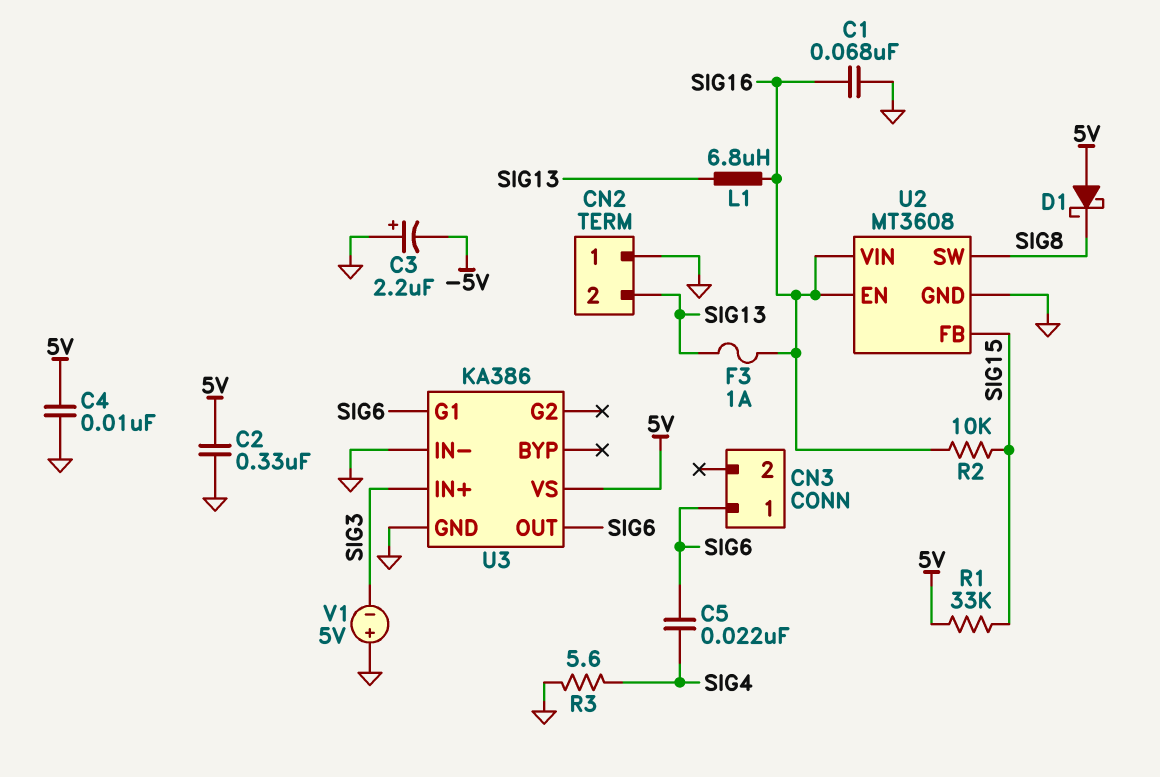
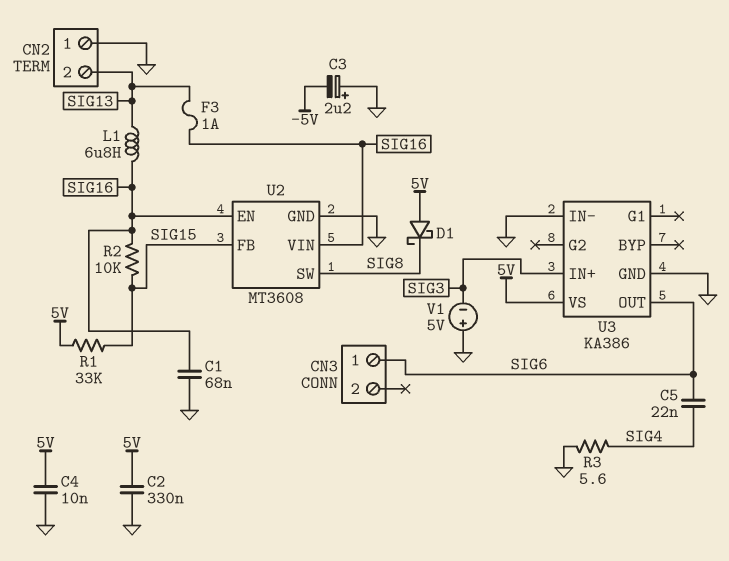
U3 pin G1: SIG6 -> none

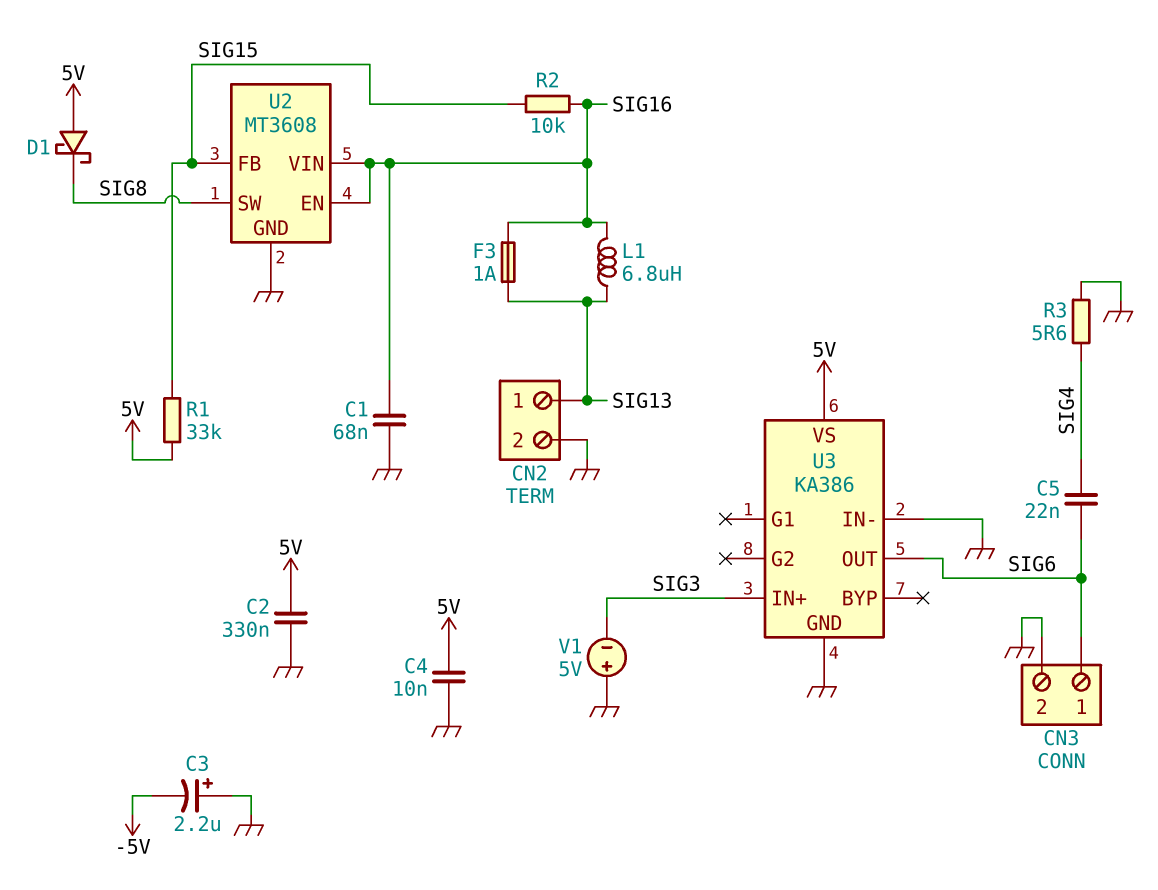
CN2 pin 1: GND -> SIG13
CN2 pin 2: SIG13 -> GND
CN3 pin 2: none -> GND

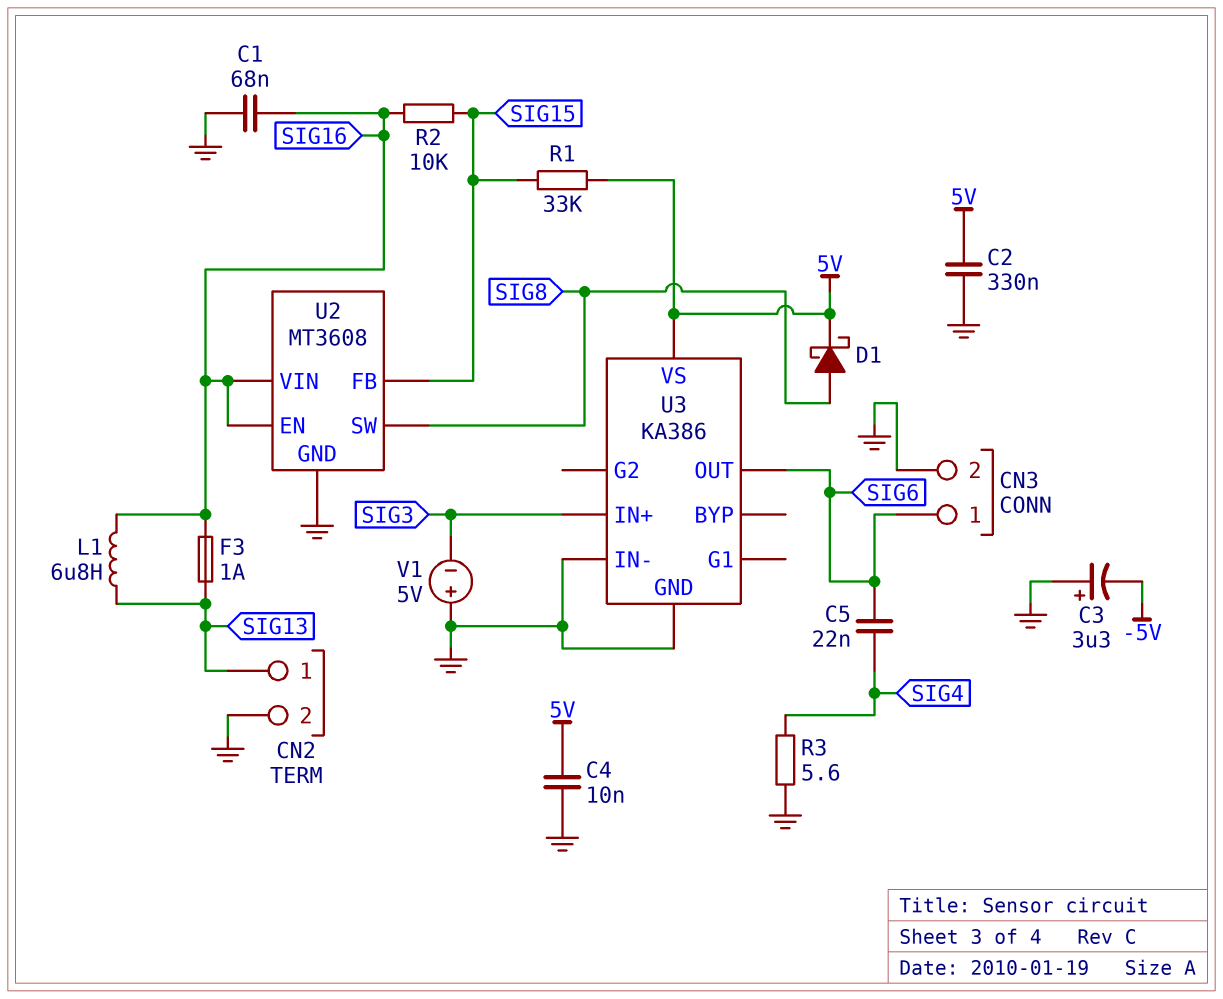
C3: 2.2uF (plus GND, minus -5V) -> 3.3uF (plus GND, minus -5V)
D1: schottky (A 5V, K SIG8) -> schottky (A SIG8, K 5V)

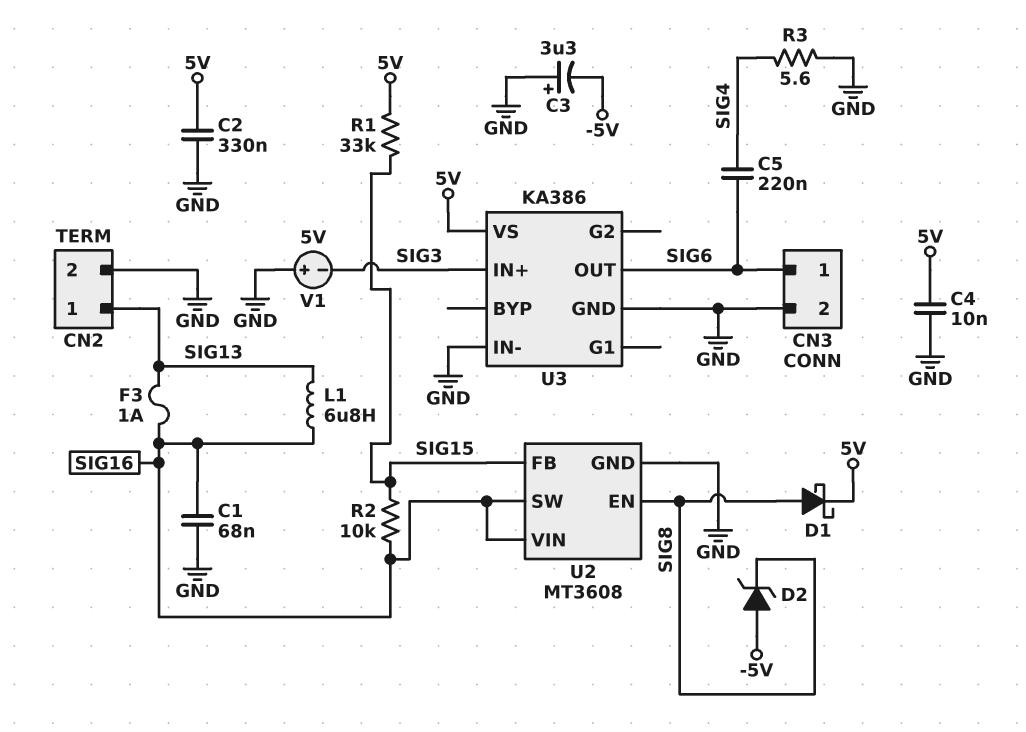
C5: 22nF (SIG4, SIG6) -> 220nF (SIG4, SIG6)
D2: none -> zener (A -5V, K SIG8)
U2 pin EN: SIG16 -> SIG8
U2 pin SW: SIG8 -> SIG16

